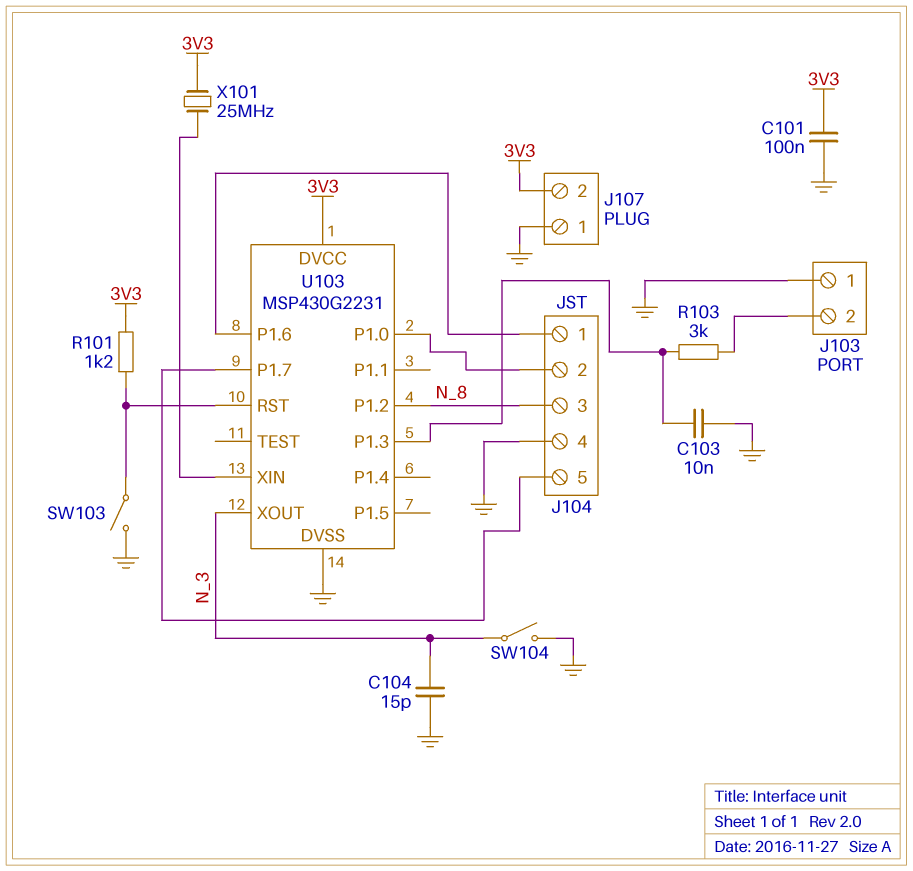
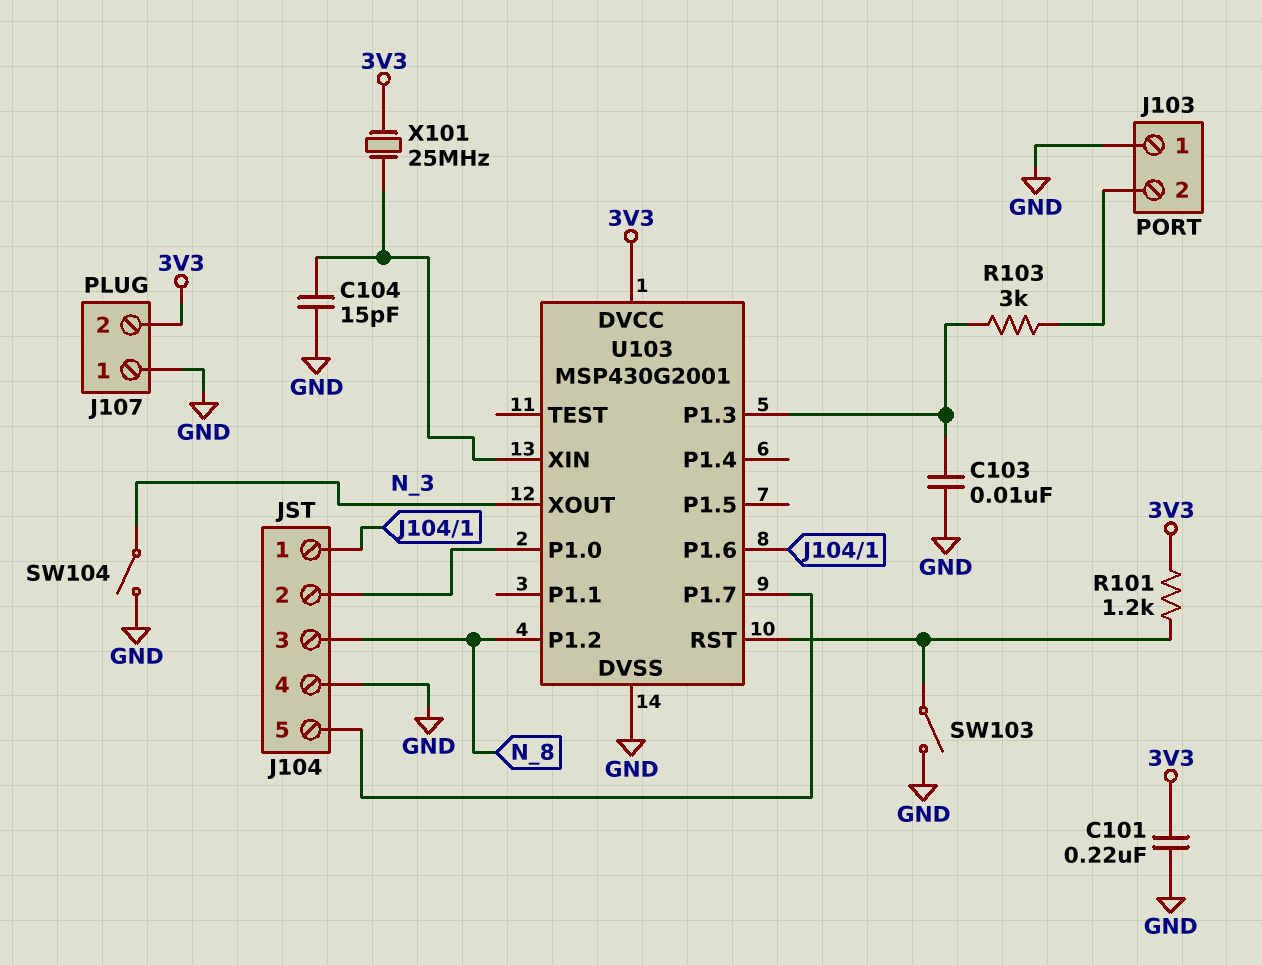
C101: 100nF (3V3, GND) -> 220nF (3V3, GND)
C104: 15pF (GND, N_3) -> 15pF (GND, U103/XIN)
U103: MSP430G2231 -> MSP430G2001

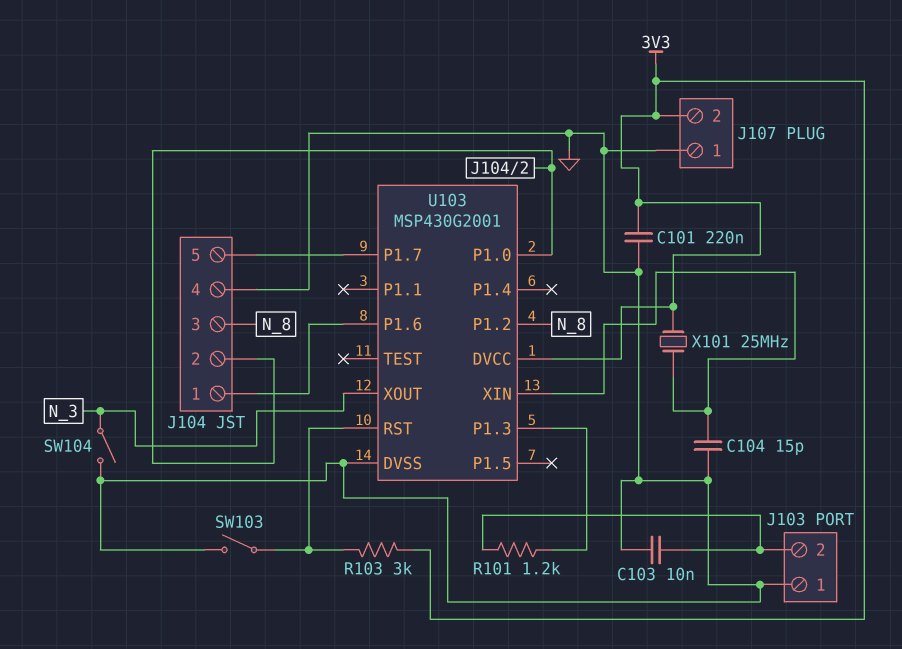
C103: 10nF (GND, U103/P1.3) -> 10nF (GND, J103/2)
R101: 1.2k (3V3, U103/RST) -> 1.2k (J103/2, U103/P1.3)
R103: 3k (J103/2, U103/P1.3) -> 3k (3V3, U103/RST)

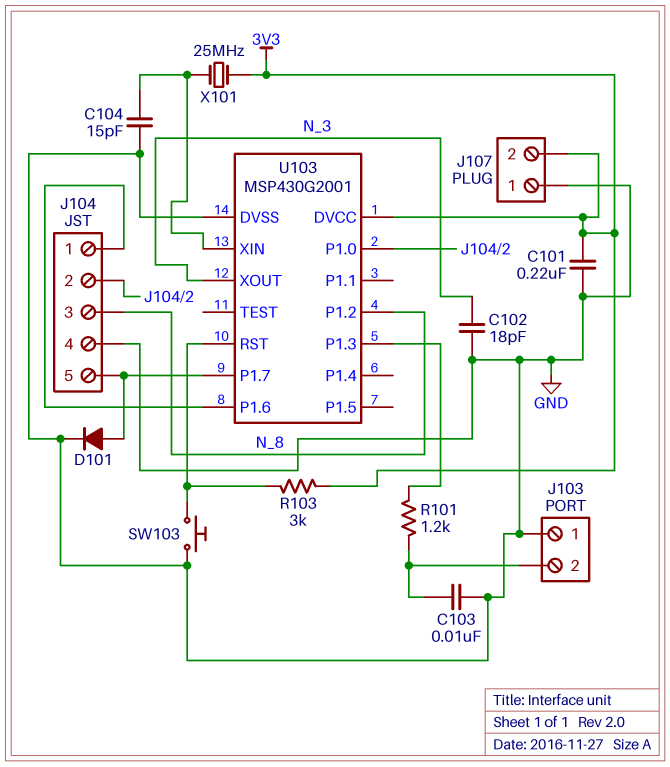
C102: none -> 18pF (GND, N_3)
D101: none -> diode (A J104/5, K GND)
SW103: switch (GND, U103/RST) -> button (GND, U103/RST)
SW104: switch (GND, N_3) -> none

